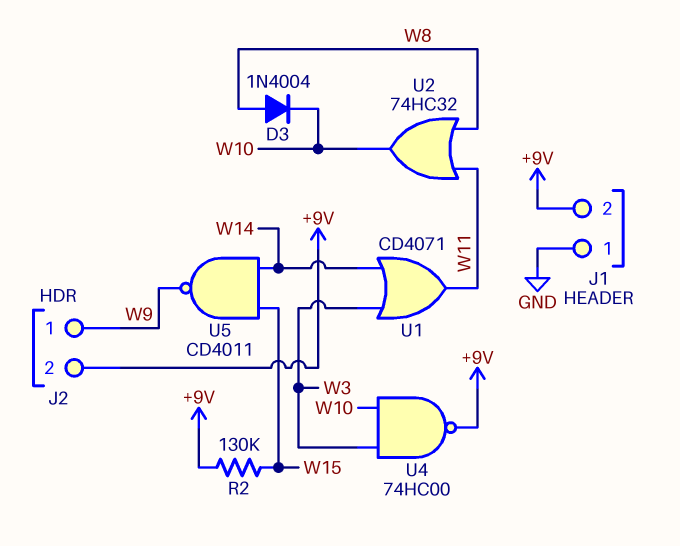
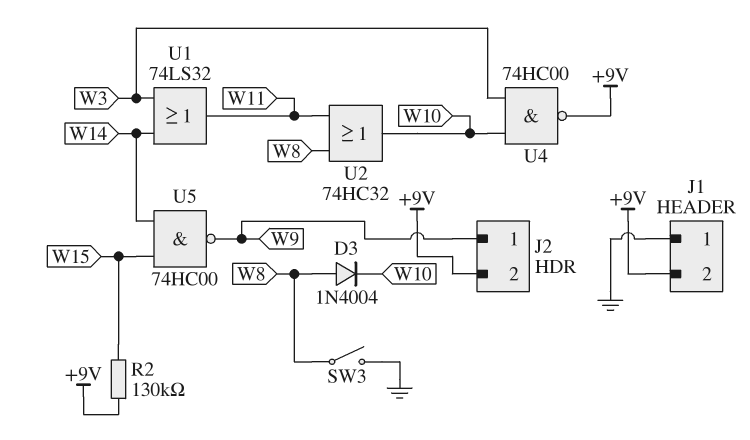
SW3: none -> switch (GND, W8)
U1: OR CD4071 (in W3, in W14, out W11) -> OR 74LS32 (in W3, in W14, out W11)
U5: NAND CD4011 (in W14, in W15, out W9) -> NAND 74HC00 (in W14, in W15, out W9)

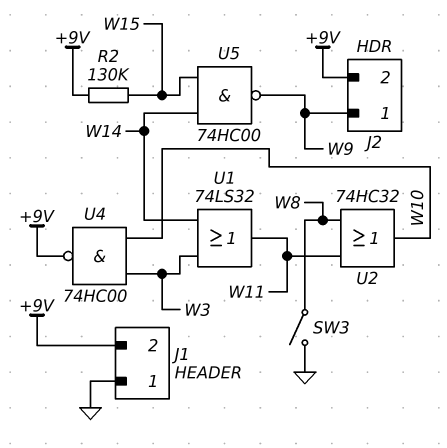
D3: diode 1N4004 (A W8, K W10) -> none

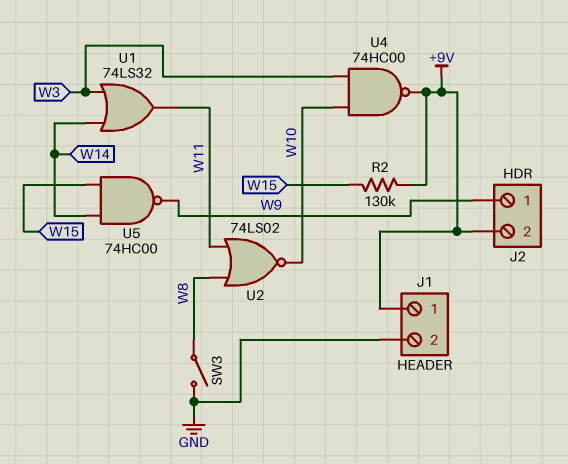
J1 pin 1: GND -> +9V
J1 pin 2: +9V -> GND
U2: OR 74HC32 (in W8, in W11, out W10) -> NOR 74LS02 (in W8, in W11, out W10)

